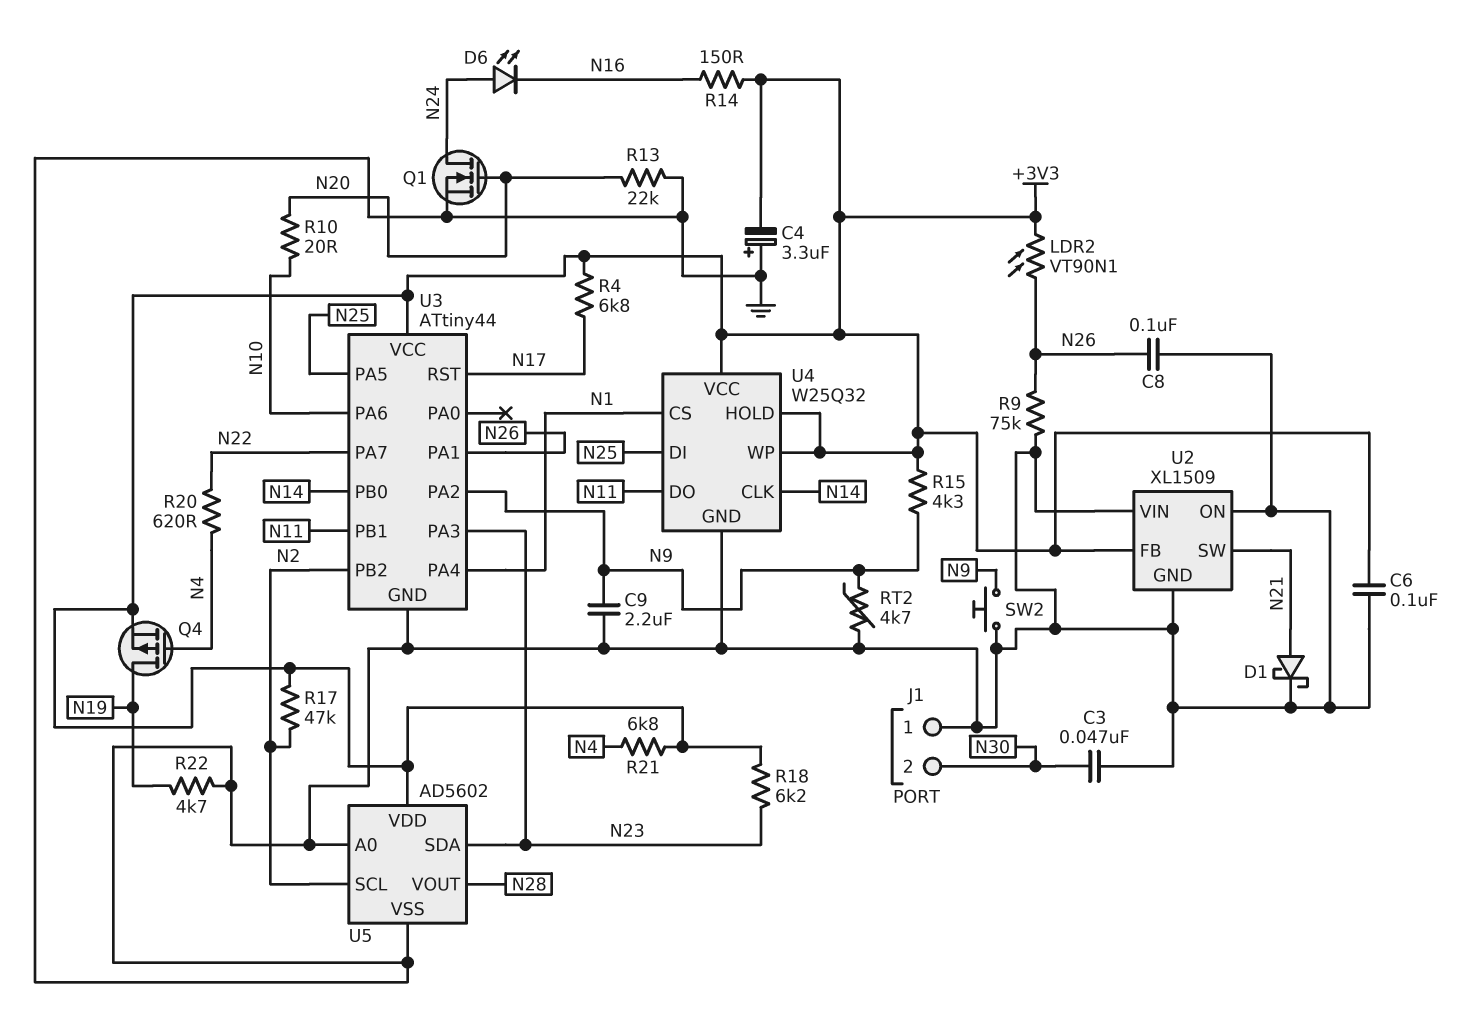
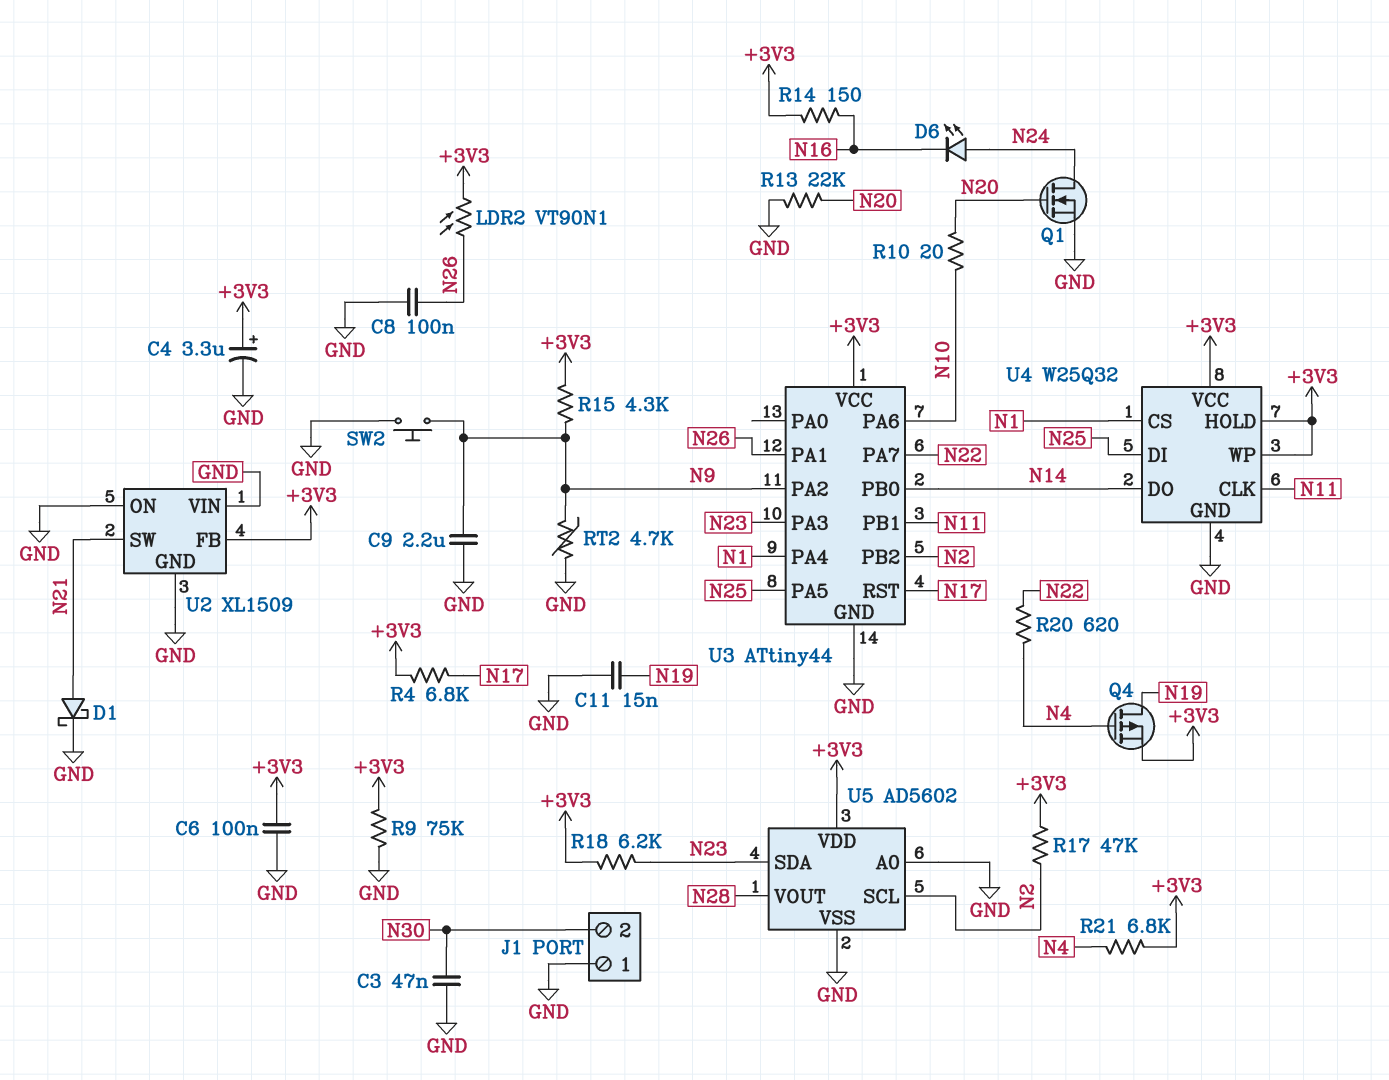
C4: 3.3uF (plus GND, minus +3V3) -> 3.3uF (plus +3V3, minus GND)
C11: none -> 15nF (GND, N19)
R9: 75k (GND, N26) -> 75k (+3V3, GND)
R22: 4.7k (GND, N19) -> none
U4 pin CLK: N14 -> N11
U4 pin DO: N11 -> N14

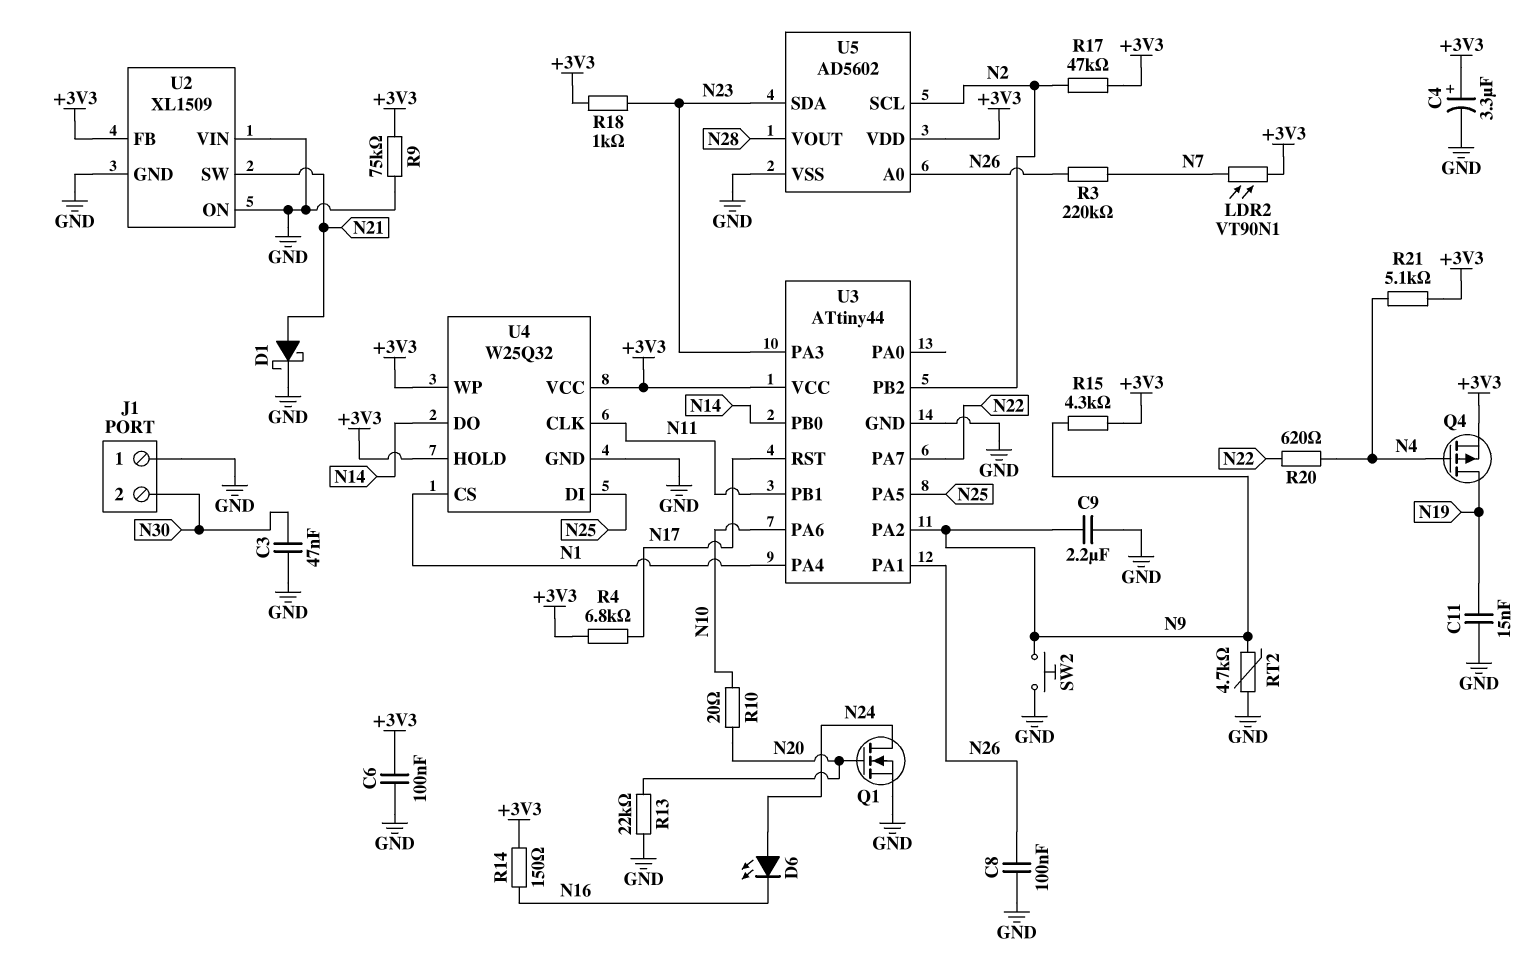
LDR2: VT90N1 (+3V3, N26) -> VT90N1 (+3V3, N7)
R3: none -> 220k (N7, N26)
R18: 6.2k (+3V3, N23) -> 1k (+3V3, N23)
R21: 6.8k (+3V3, N4) -> 5.1k (+3V3, N4)
U5 pin A0: GND -> N26

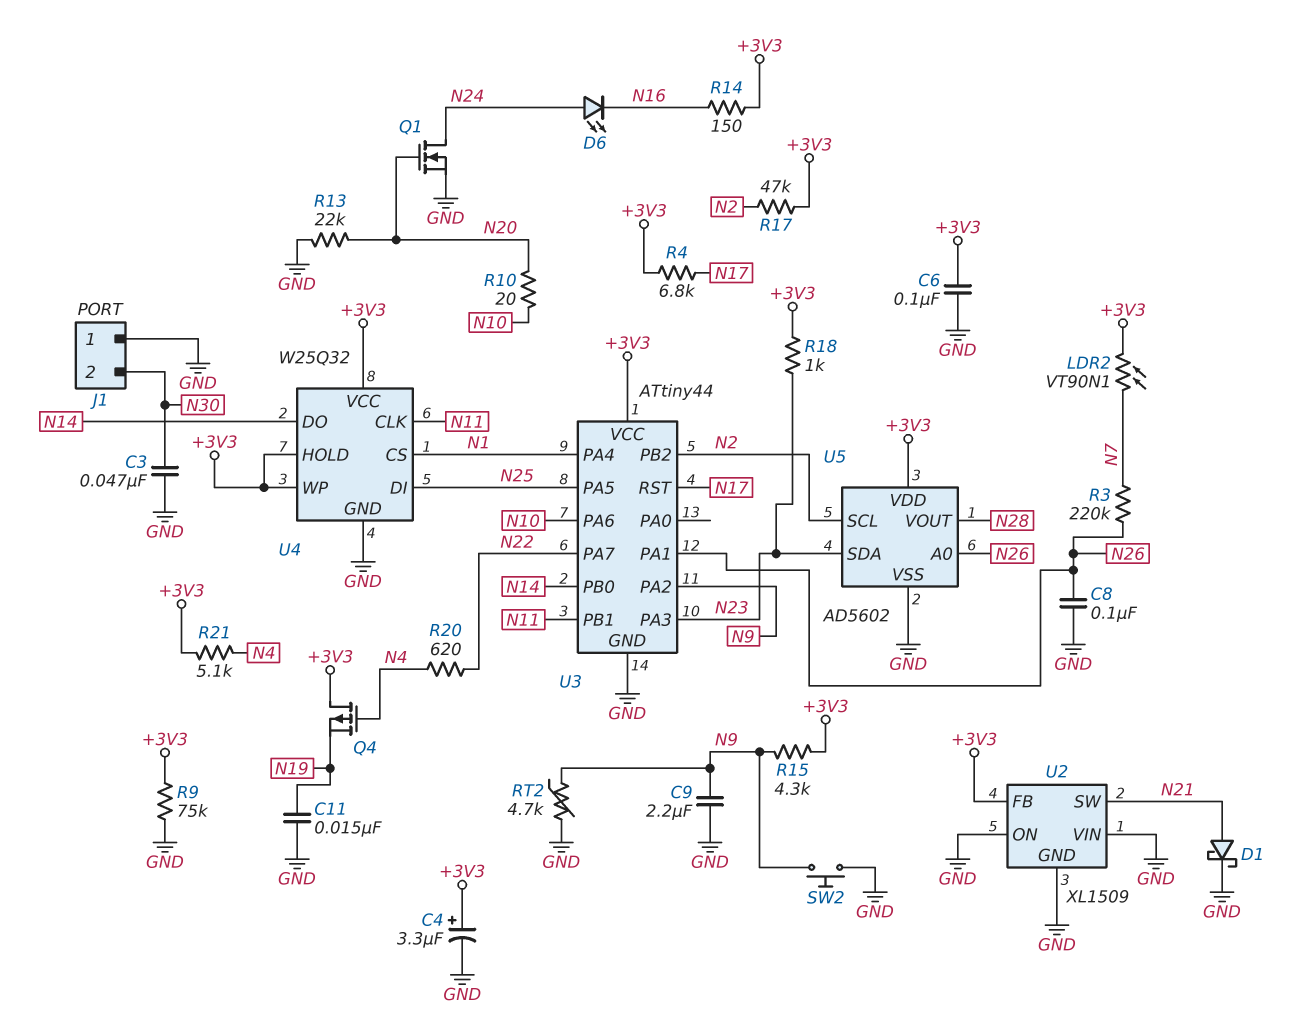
Q4: PMOS (G N4, D N19, S +3V3) -> PMOS (G N4, D +3V3, S N19)

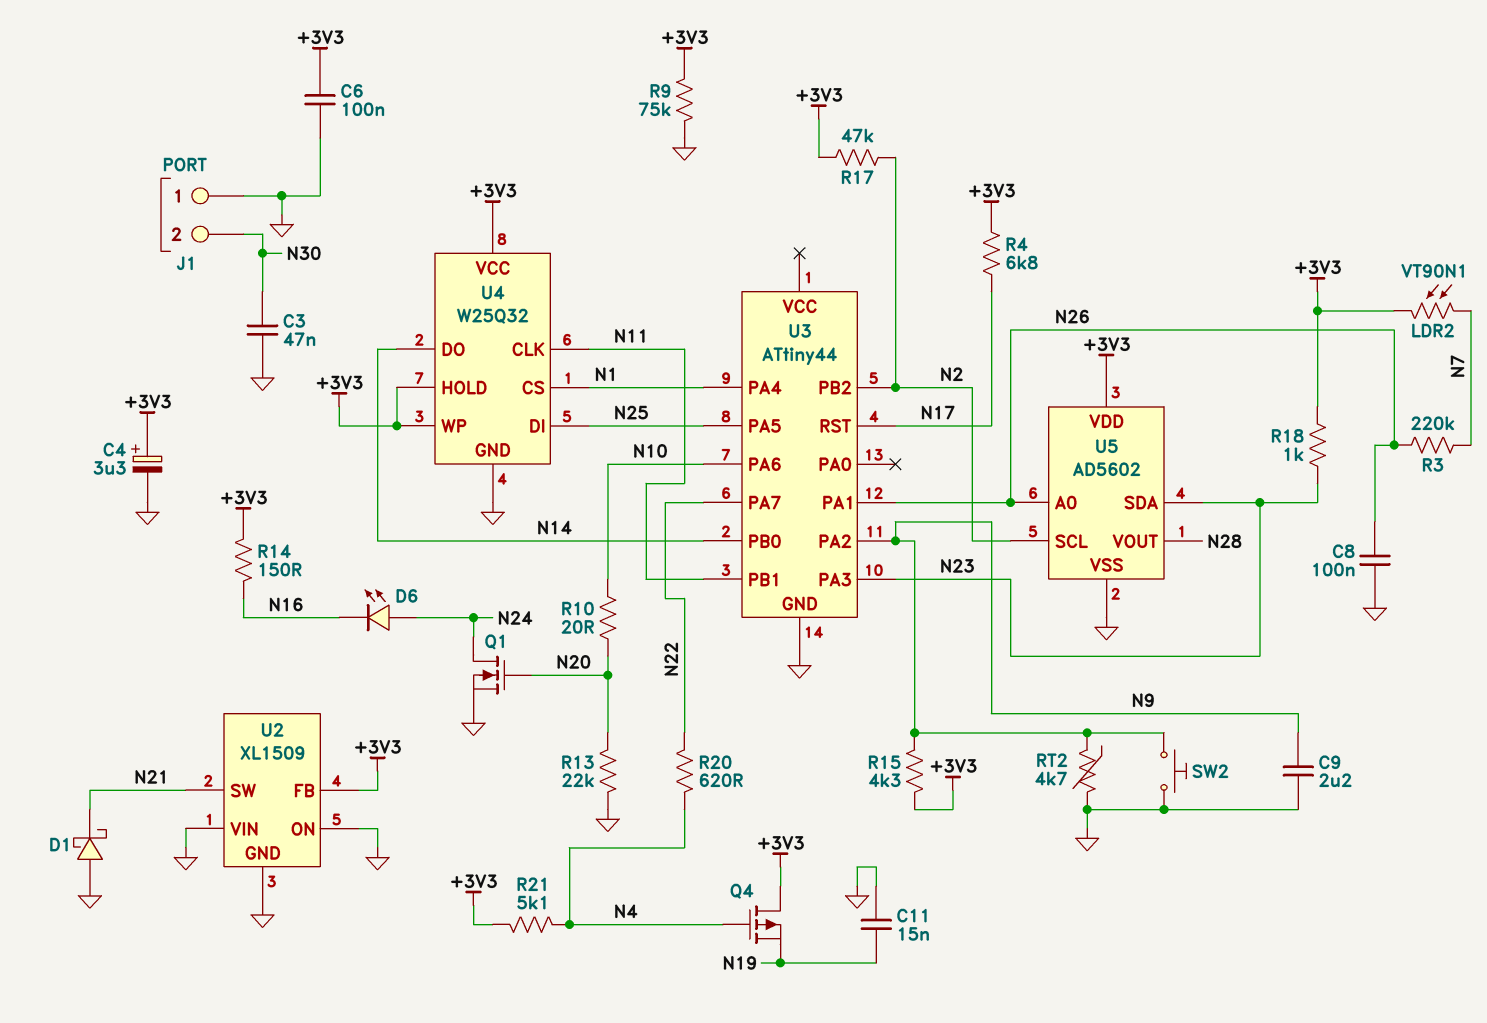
D1: schottky (A N21, K GND) -> schottky (A GND, K N21)
U3 pin VCC: +3V3 -> none

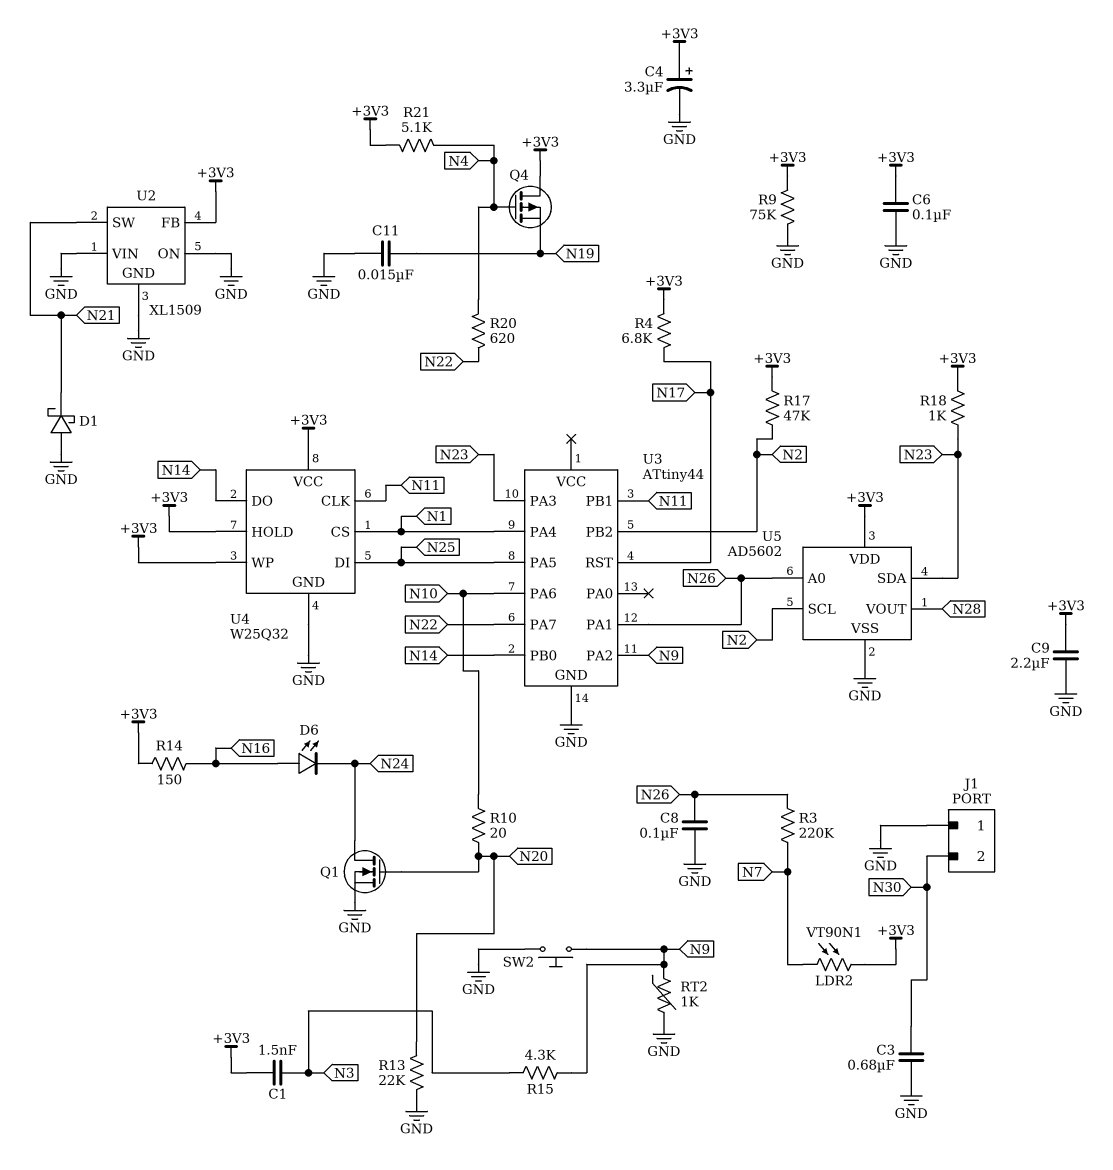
C1: none -> 1.5nF (+3V3, N3)
C3: 47nF (GND, N30) -> 680nF (GND, N30)
C9: 2.2uF (GND, N9) -> 2.2uF (+3V3, GND)
D6: LED (A N24, K N16) -> LED (A N16, K N24)
R15: 4.3k (+3V3, N9) -> 4.3k (N3, N9)
RT2: 4.7k (GND, N9) -> 1k (GND, N9)

